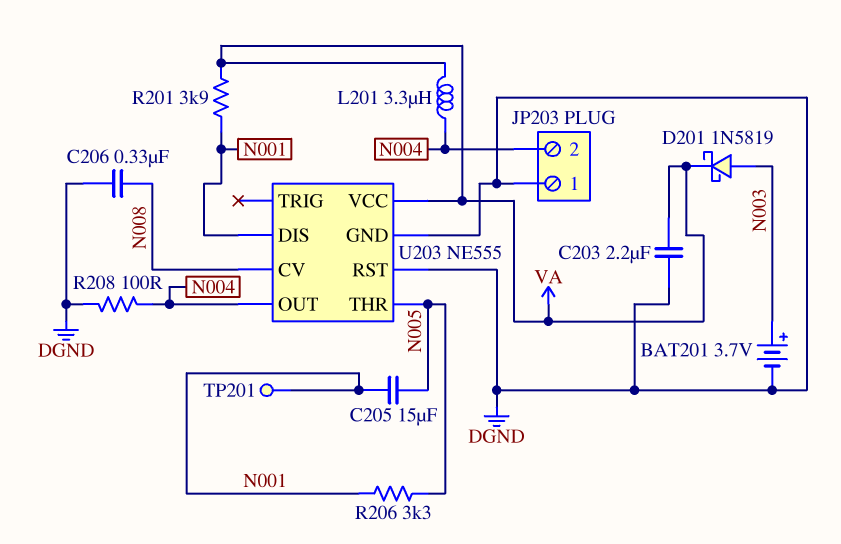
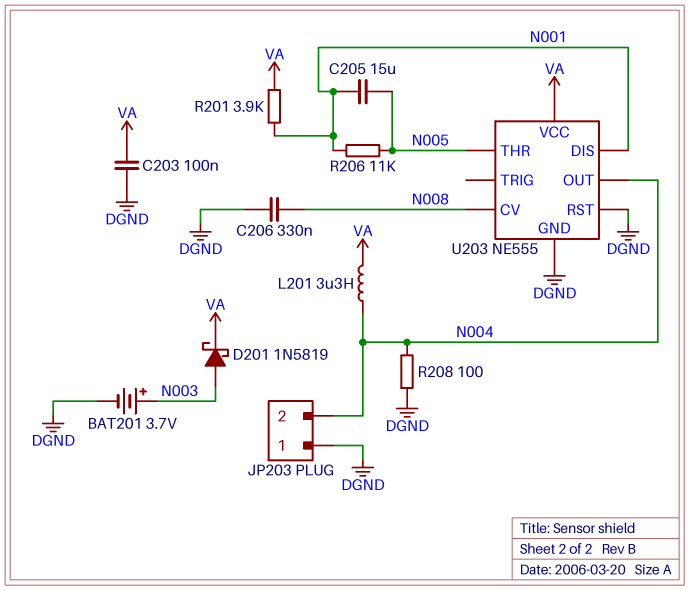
C203: 2.2uF (DGND, VA) -> 100nF (DGND, VA)
R206: 3.3k (N001, N005) -> 11k (N001, N005)
TP201: test point (N001) -> none

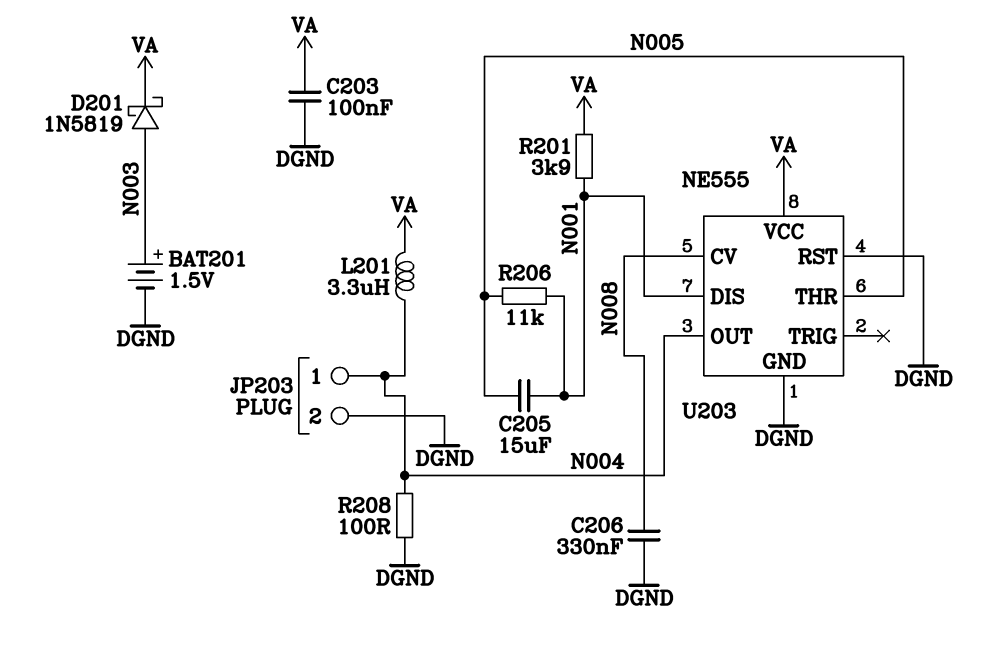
BAT201: 3.7V (plus N003, minus DGND) -> 1.5V (plus N003, minus DGND)
JP203 pin 1: DGND -> N004
JP203 pin 2: N004 -> DGND

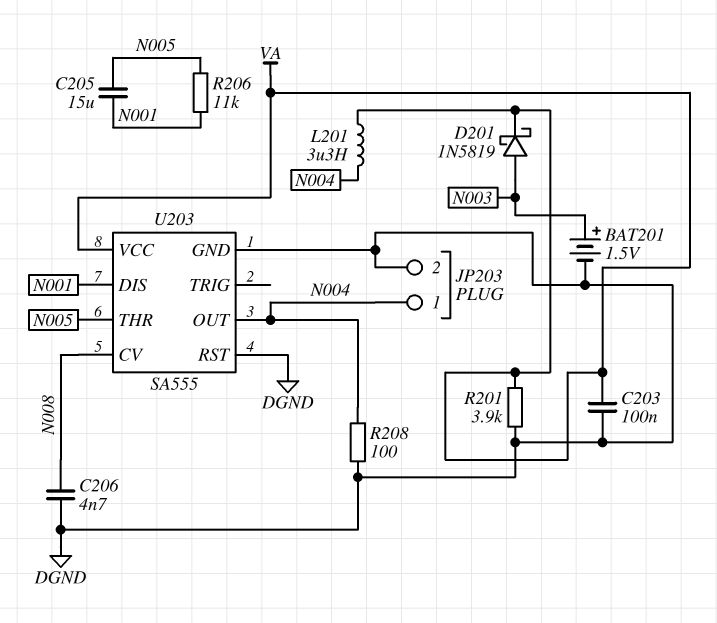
C206: 330nF (DGND, N008) -> 4.7nF (DGND, N008)
R201: 3.9k (N001, VA) -> 3.9k (DGND, VA)
U203: NE555 -> SA555

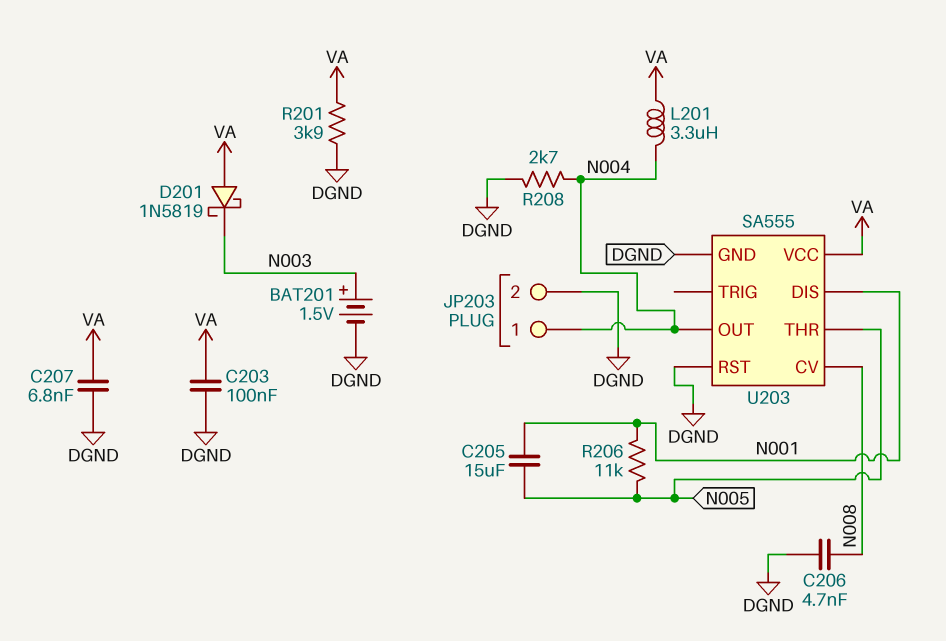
C207: none -> 6.8nF (DGND, VA)
D201: schottky 1N5819 (A N003, K VA) -> schottky 1N5819 (A VA, K N003)
R208: 100 (DGND, N004) -> 2.7k (DGND, N004)

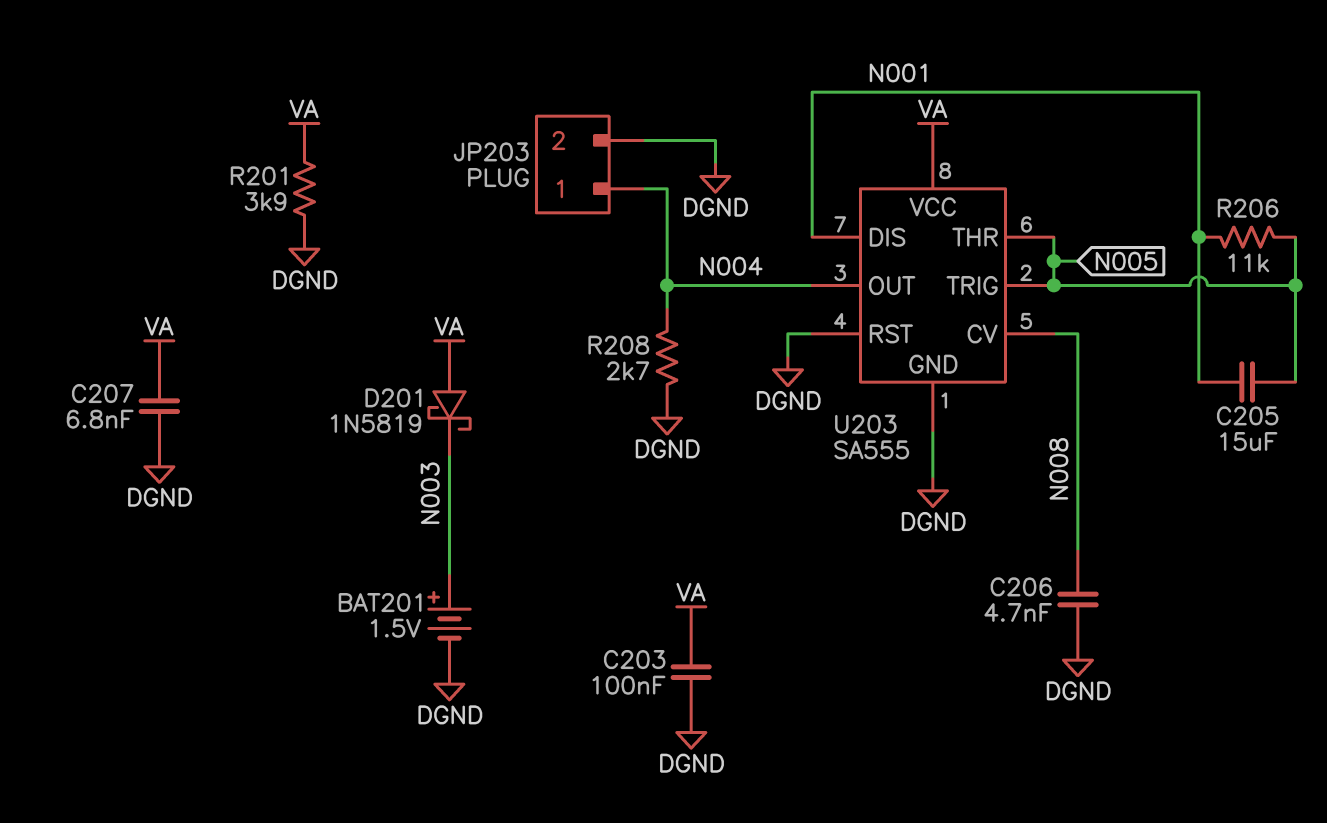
L201: 3.3uH (N004, VA) -> none
U203 pin TRIG: none -> N005

